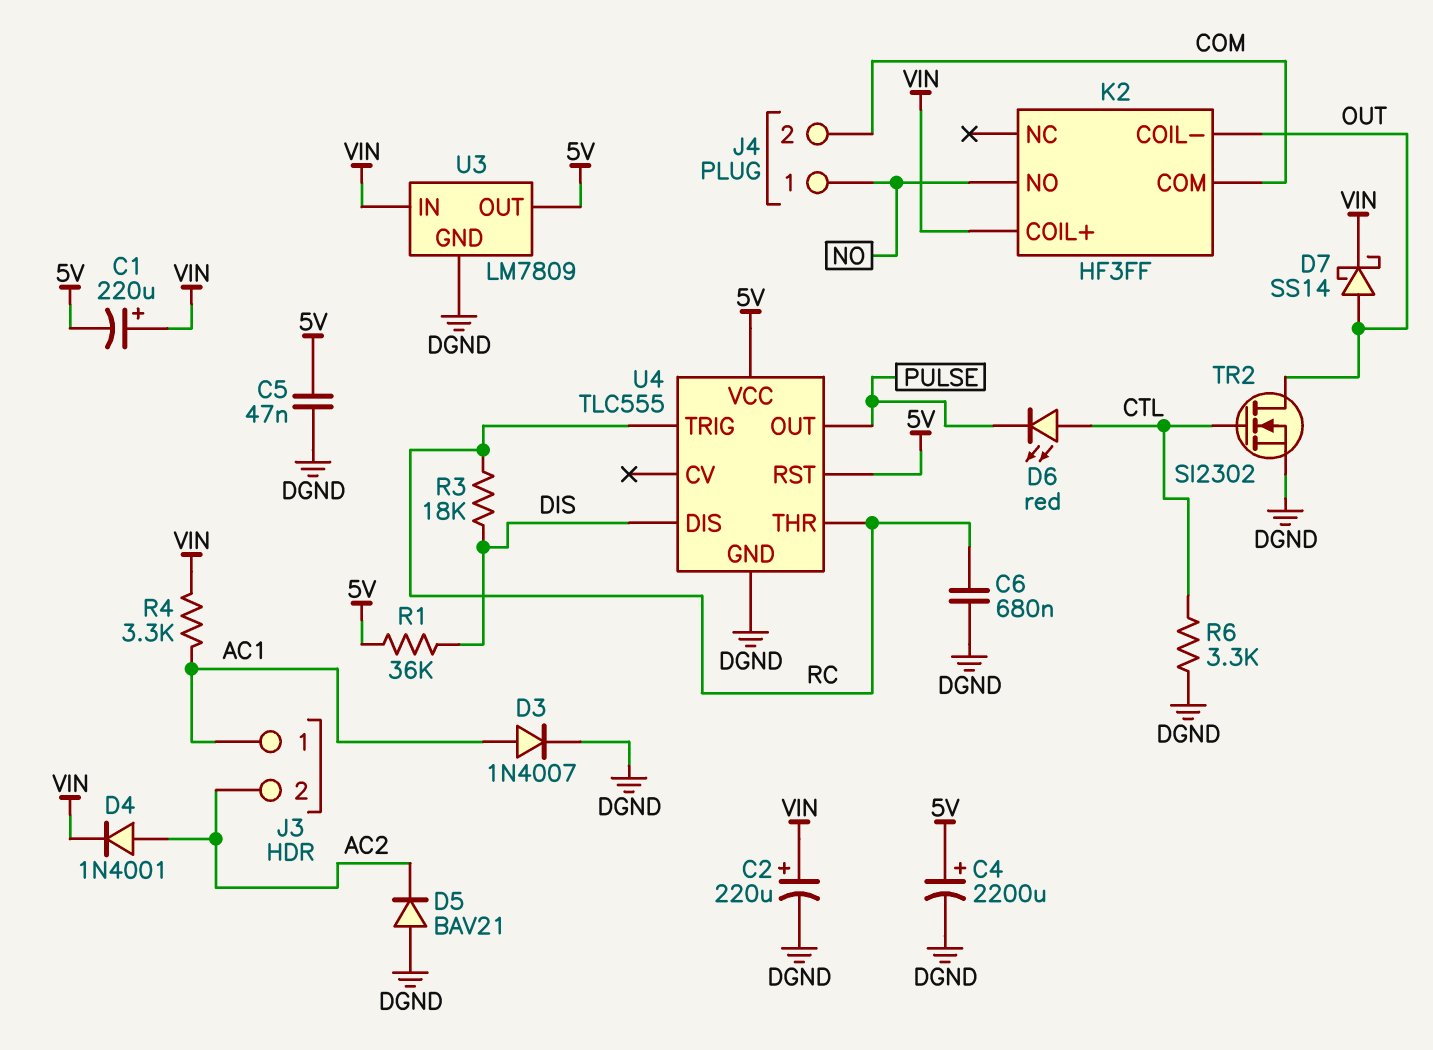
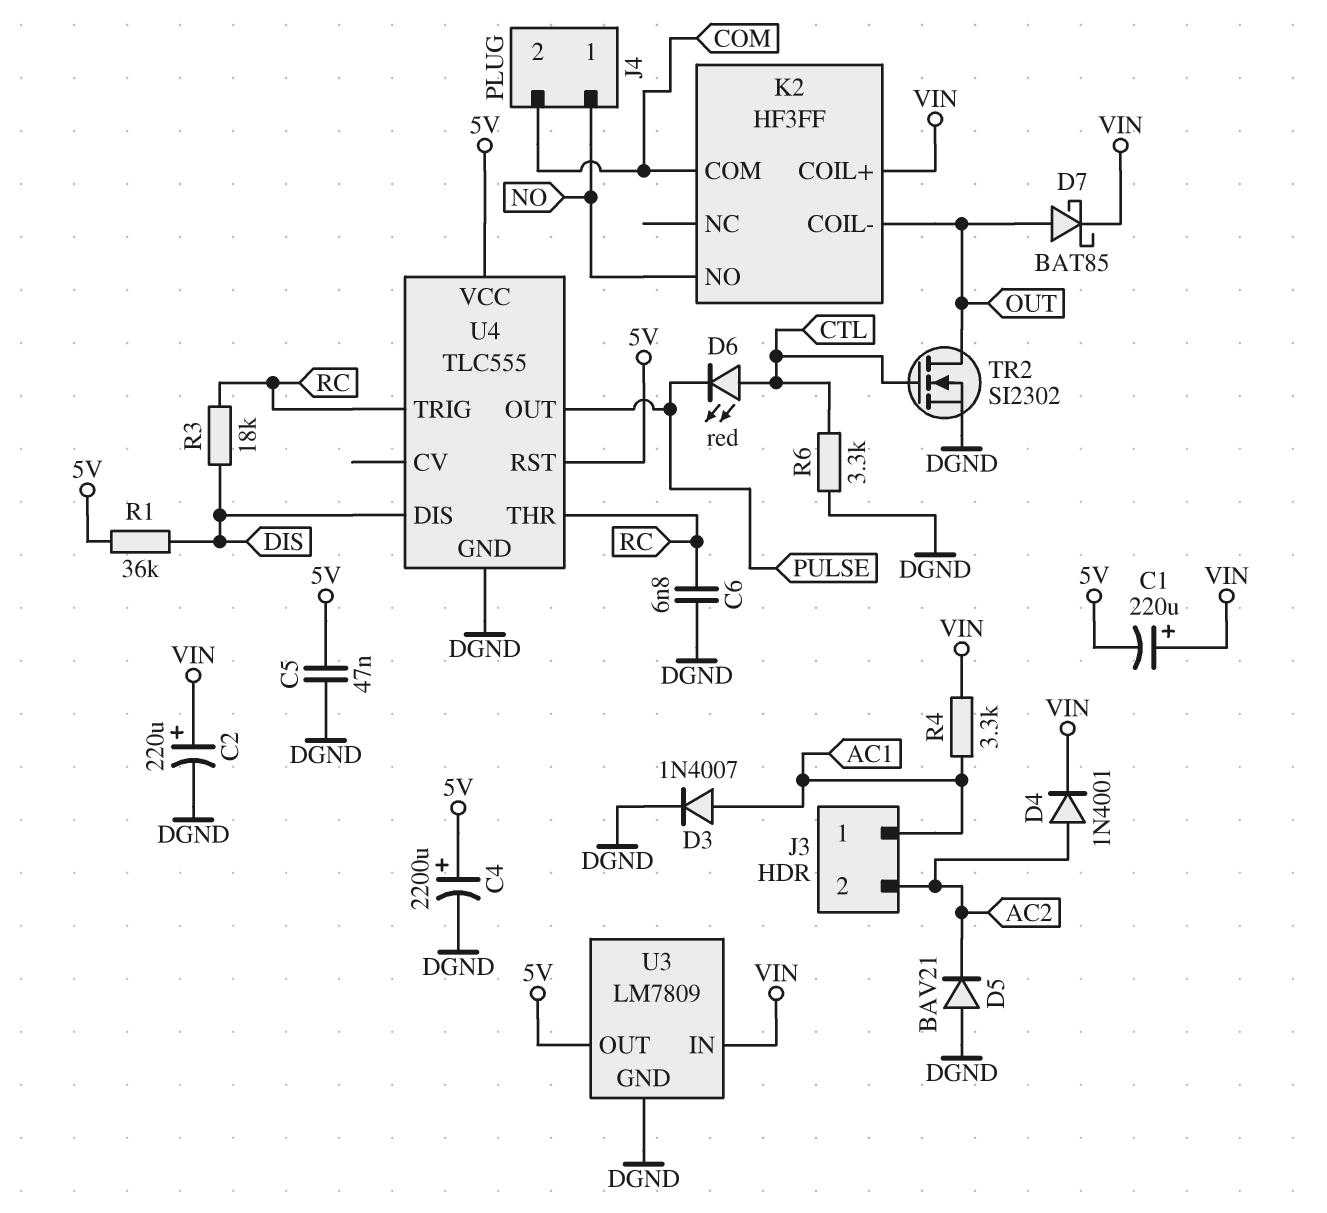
C6: 680nF (DGND, RC) -> 6.8nF (DGND, RC)
D7: schottky SS14 (A OUT, K VIN) -> schottky BAT85 (A OUT, K VIN)

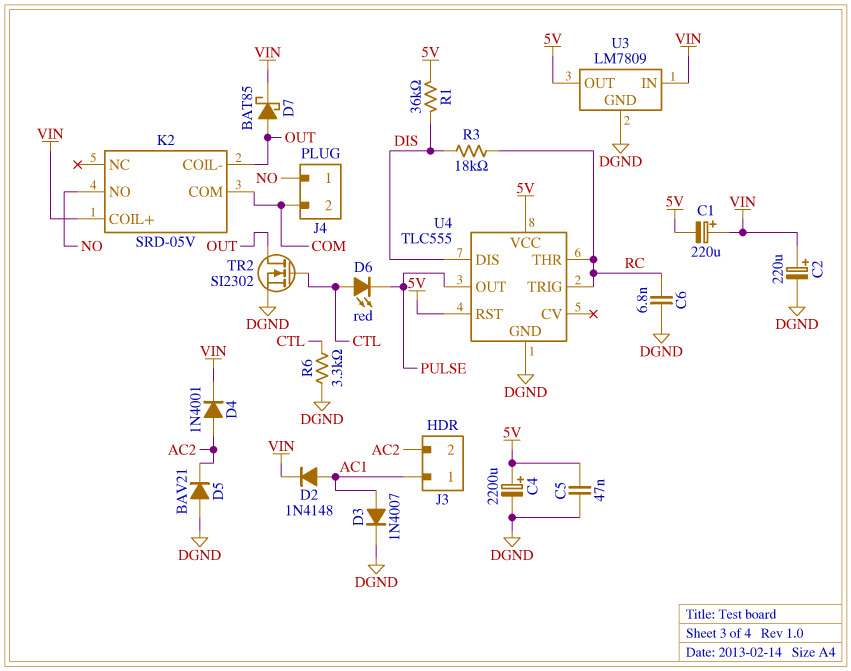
D2: none -> diode 1N4148 (A AC1, K VIN)
K2: HF3FF -> SRD-05V
R4: 3.3k (AC1, VIN) -> none

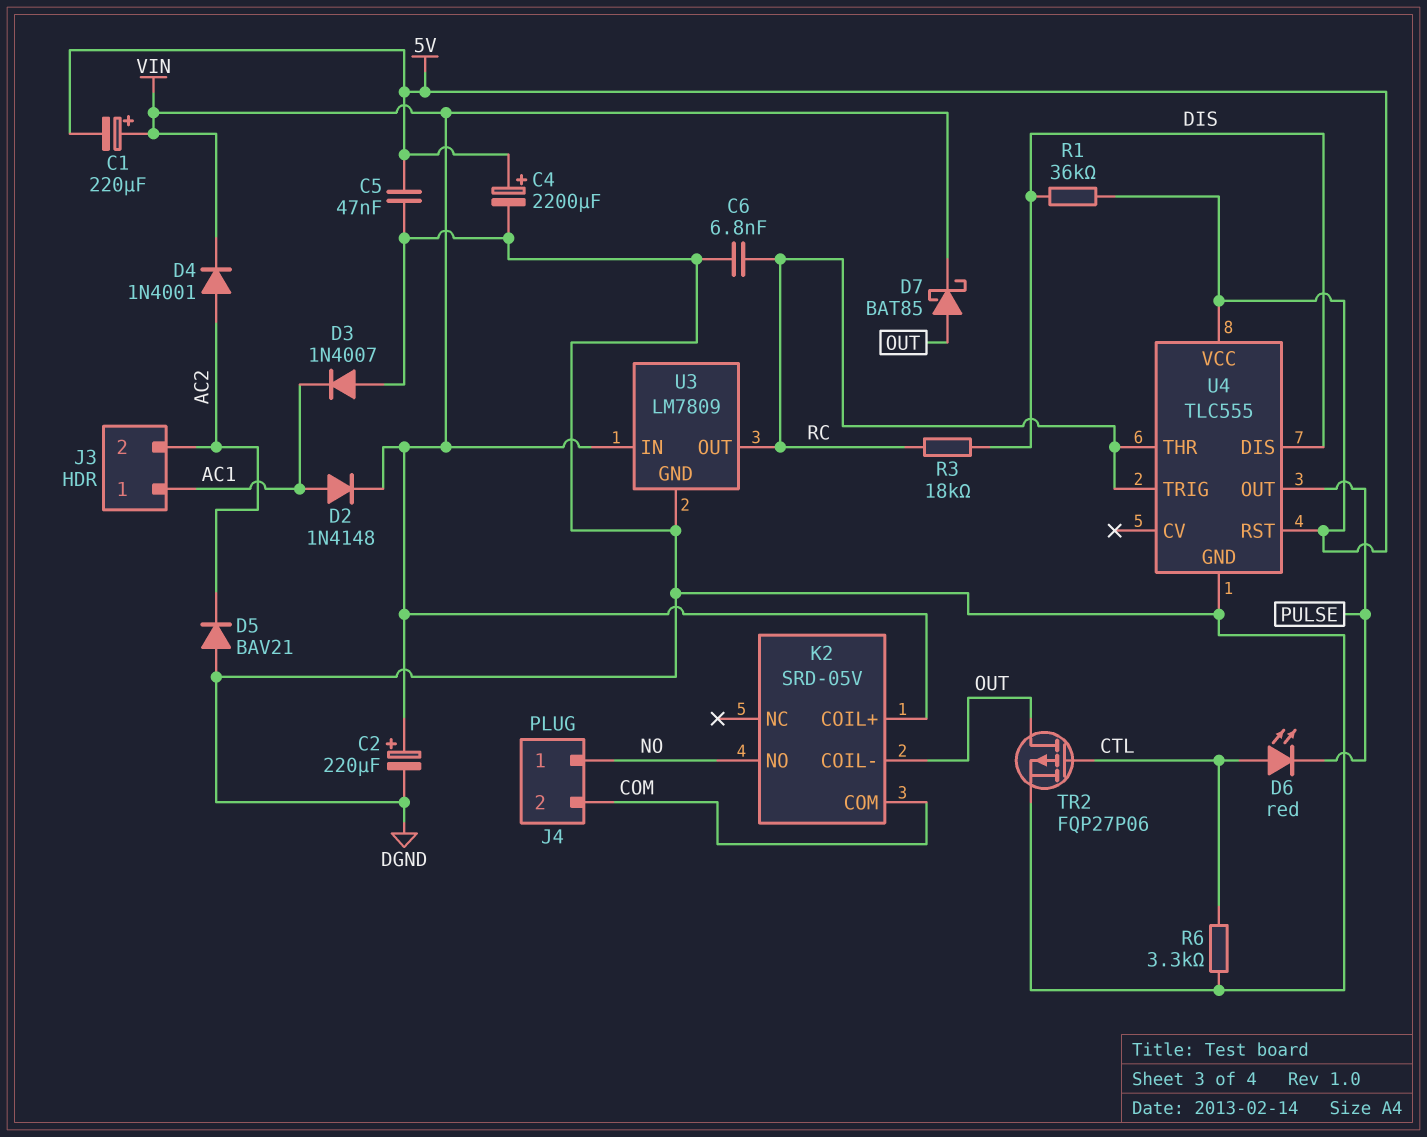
D3: diode 1N4007 (A AC1, K DGND) -> diode 1N4007 (A DGND, K AC1)
TR2: NMOS SI2302 (G CTL, D OUT, S DGND) -> PMOS FQP27P06 (G CTL, D OUT, S DGND)
U3 pin OUT: 5V -> RC

